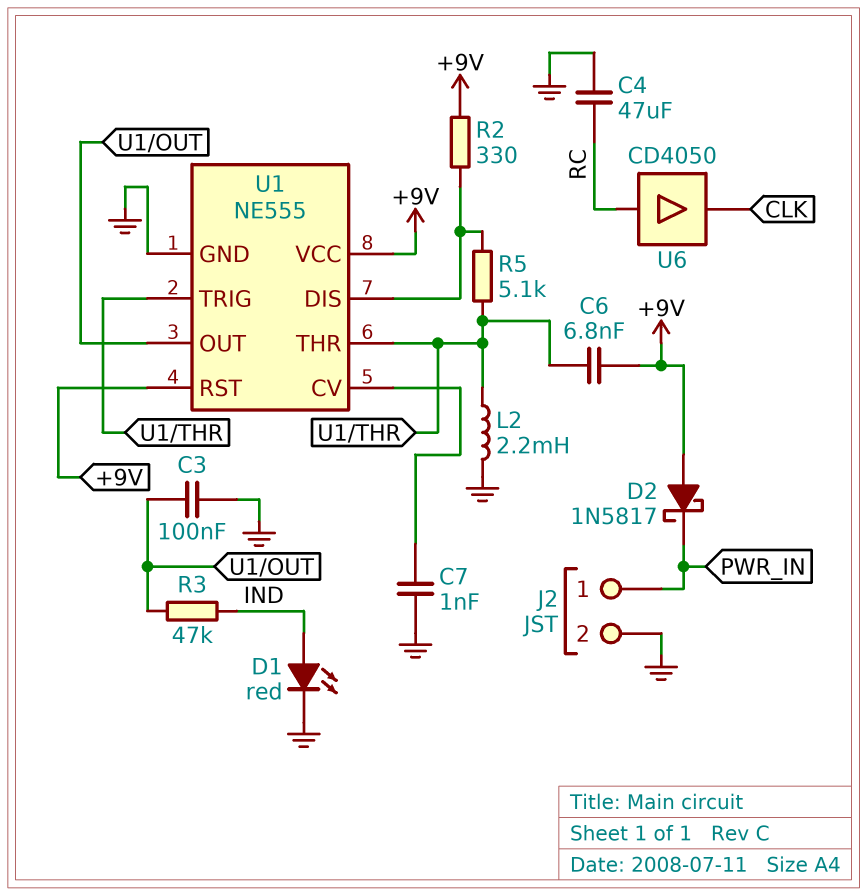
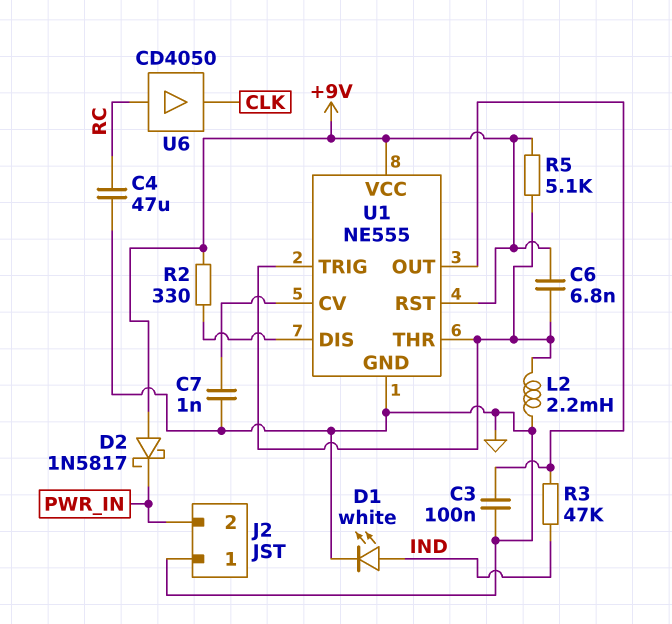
D1: LED red (A IND, K GND) -> LED white (A IND, K GND)
J2 pin 1: PWR_IN -> GND
J2 pin 2: GND -> PWR_IN
R5: 5.1k (U1/DIS, U1/THR) -> 5.1k (+9V, U1/THR)

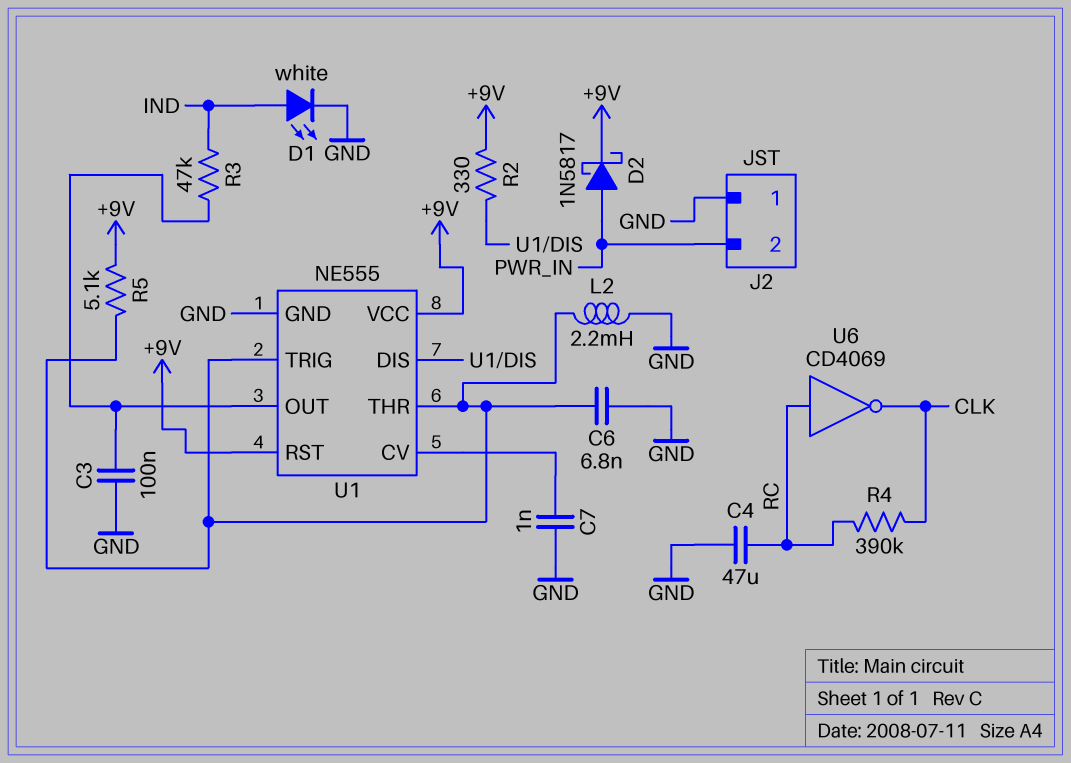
C6: 6.8nF (+9V, U1/THR) -> 6.8nF (GND, U1/THR)
D2: schottky 1N5817 (A +9V, K PWR_IN) -> schottky 1N5817 (A PWR_IN, K +9V)
R4: none -> 390k (CLK, RC)
U6: buffer CD4050 (in RC, out CLK) -> NOT CD4069 (in RC, out CLK)

